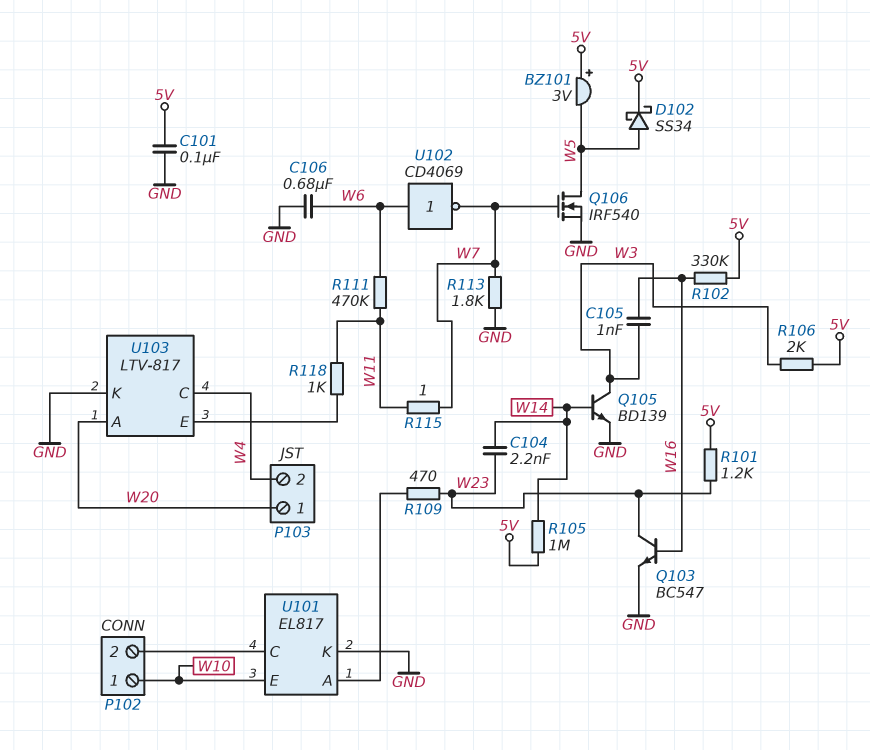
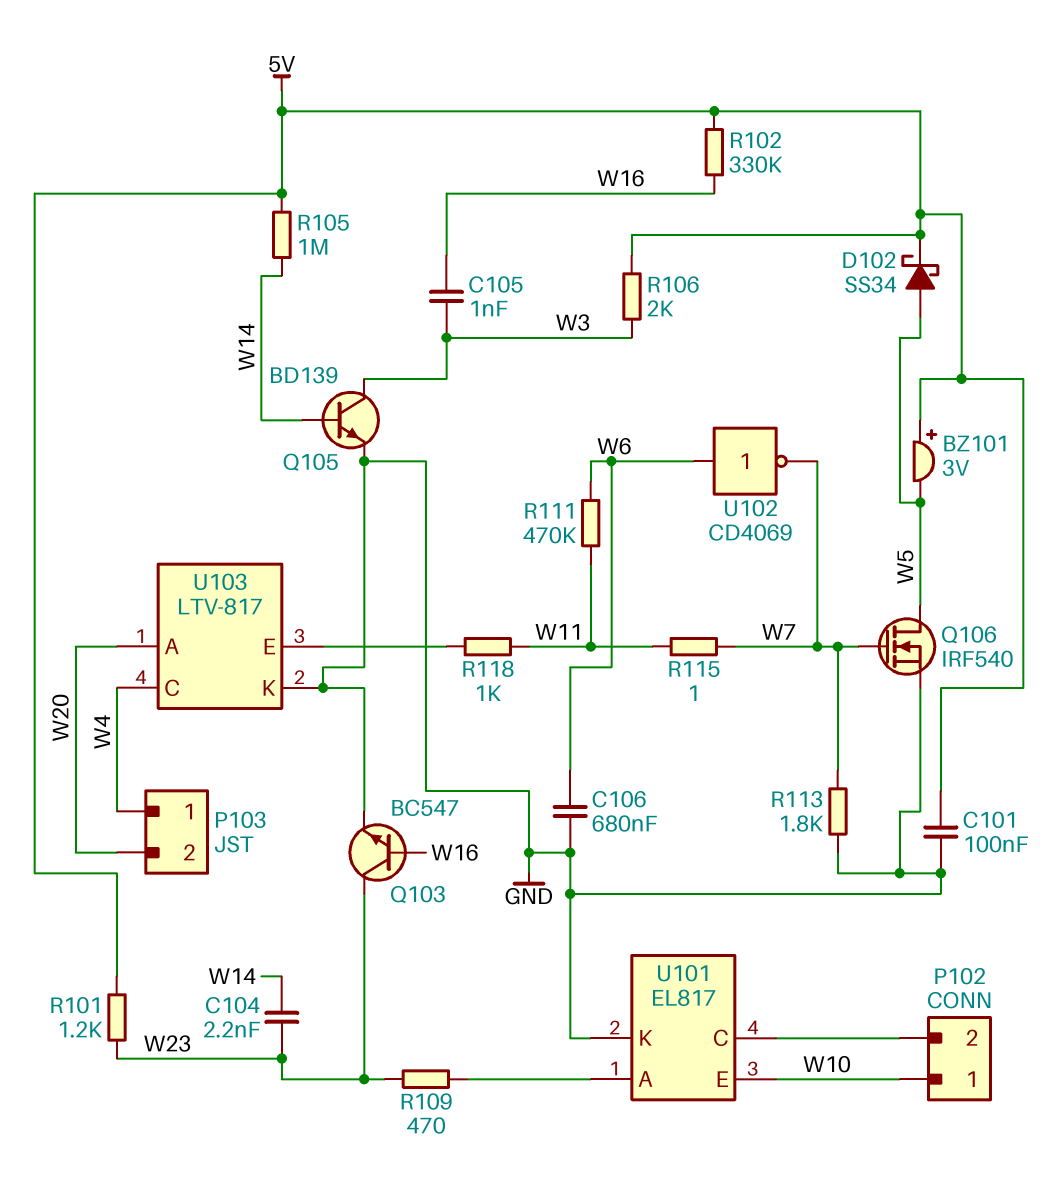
P103 pin 1: W20 -> W4
P103 pin 2: W4 -> W20

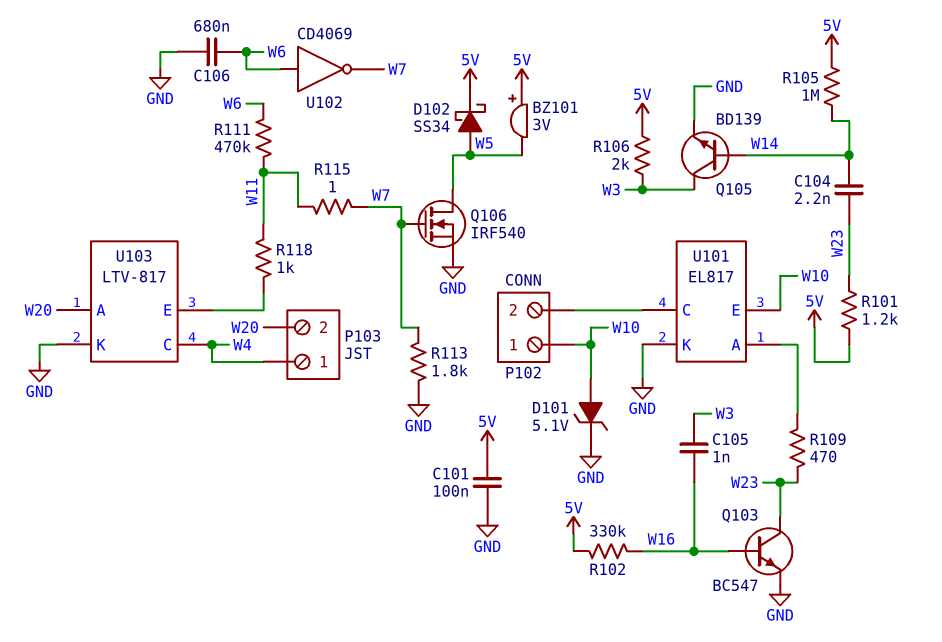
D101: none -> zener 5.1V (A W10, K GND)

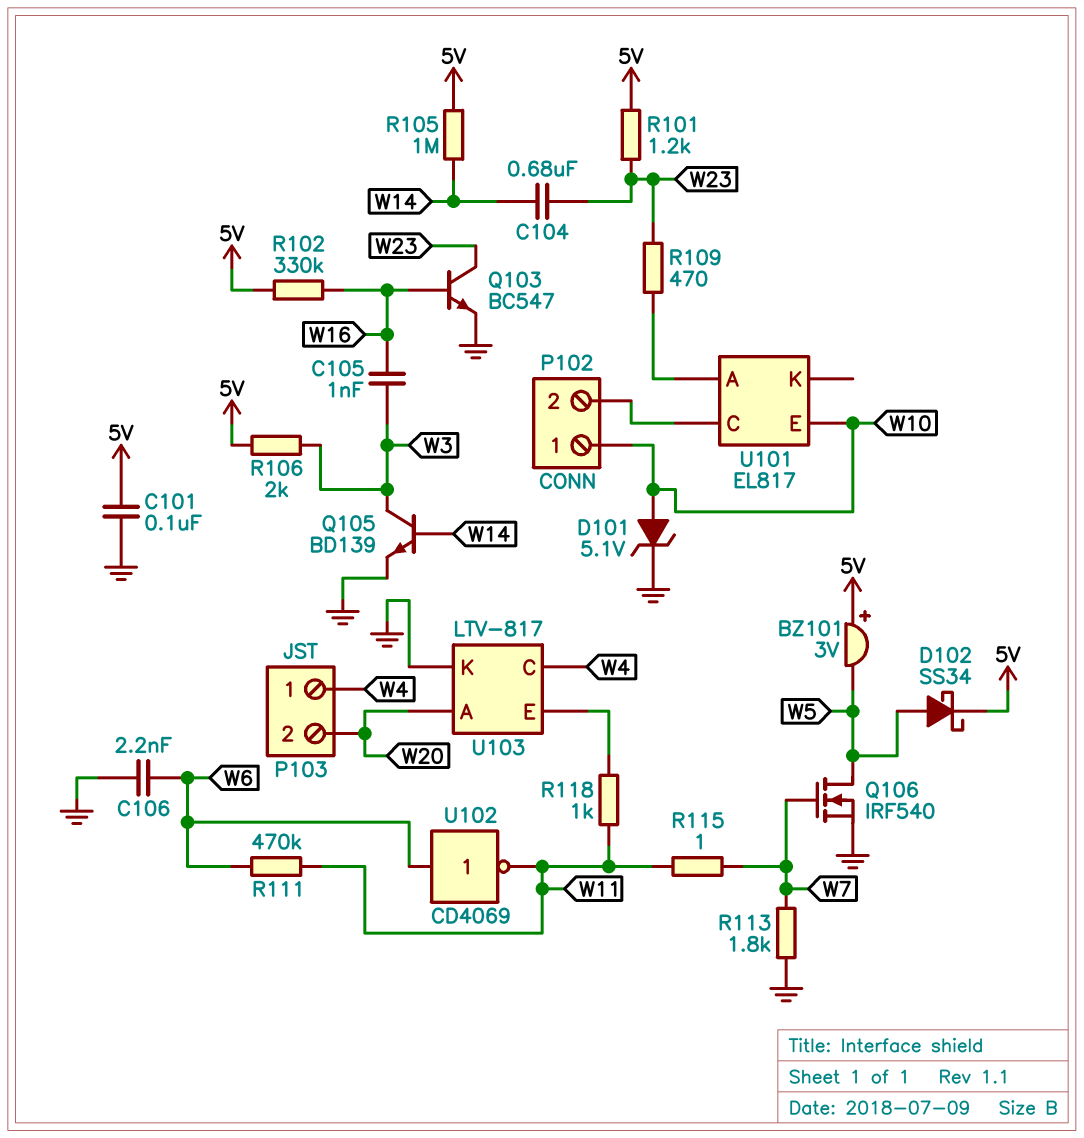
C104: 2.2nF (W14, W23) -> 680nF (W14, W23)
C106: 680nF (GND, W6) -> 2.2nF (GND, W6)
U101 pin K: GND -> none
U102: NOT CD4069 (in W6, out W7) -> NOT CD4069 (in W6, out W11)

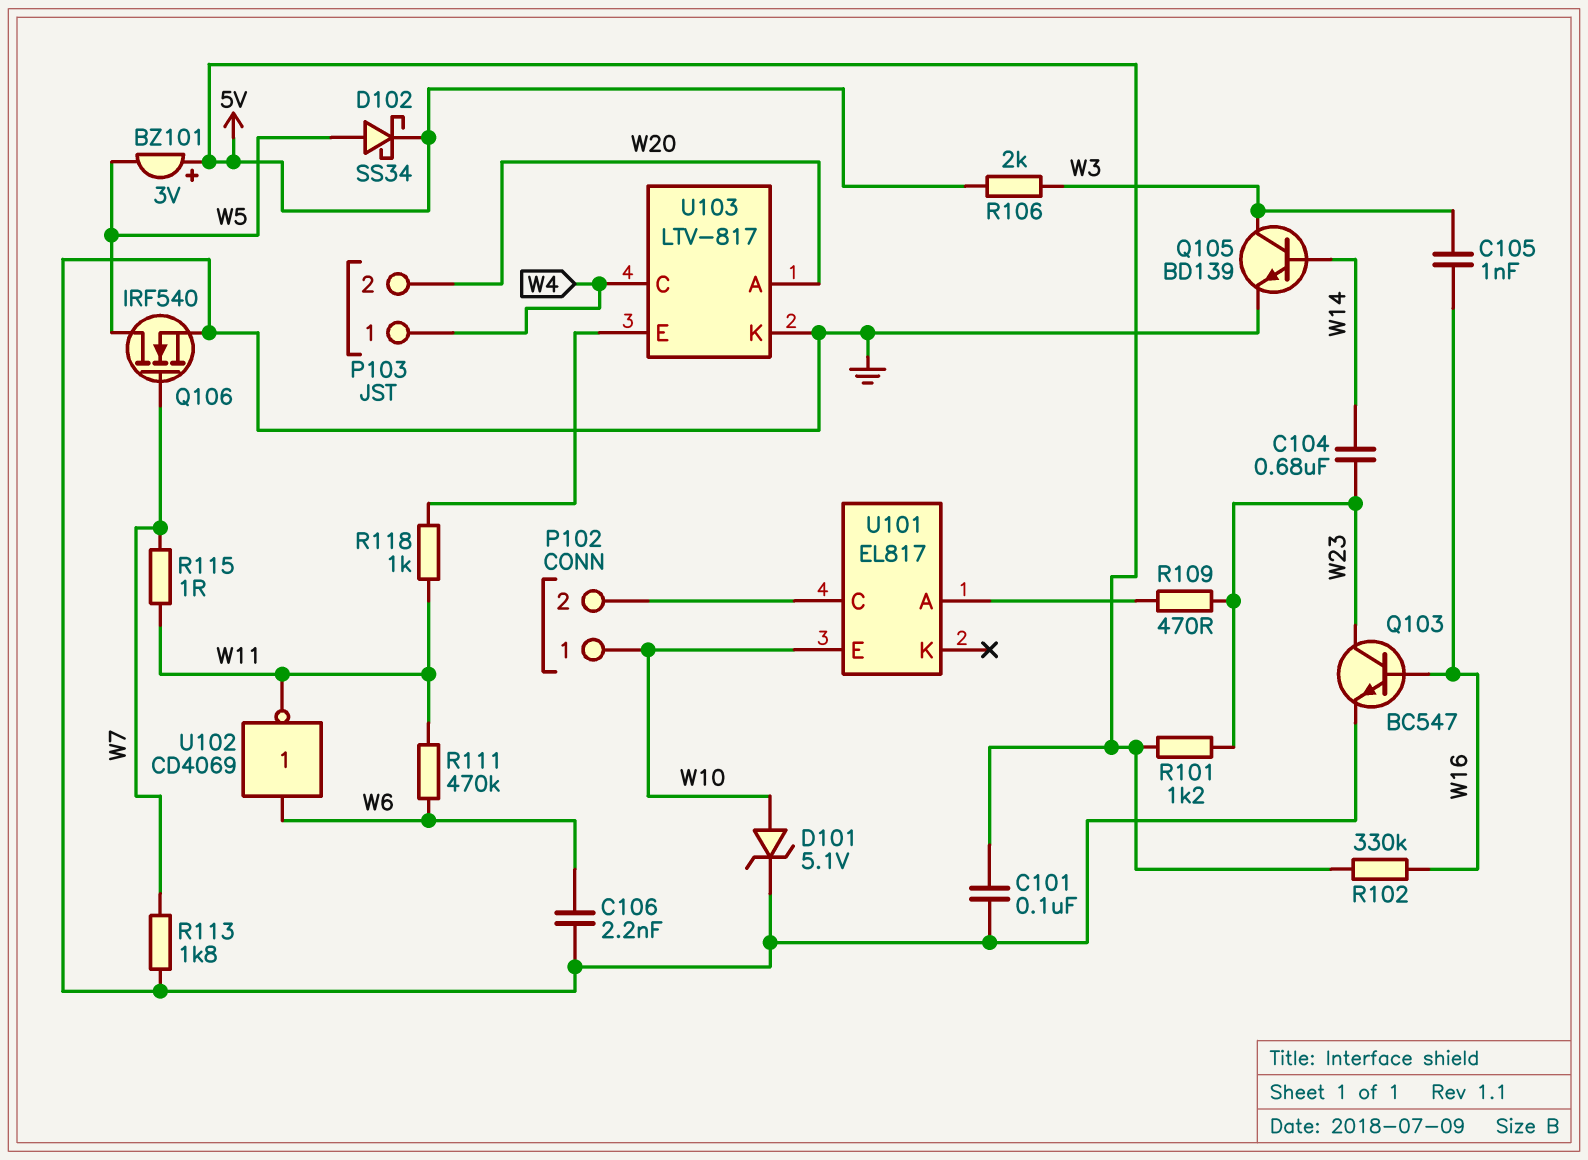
R105: 1M (5V, W14) -> none

